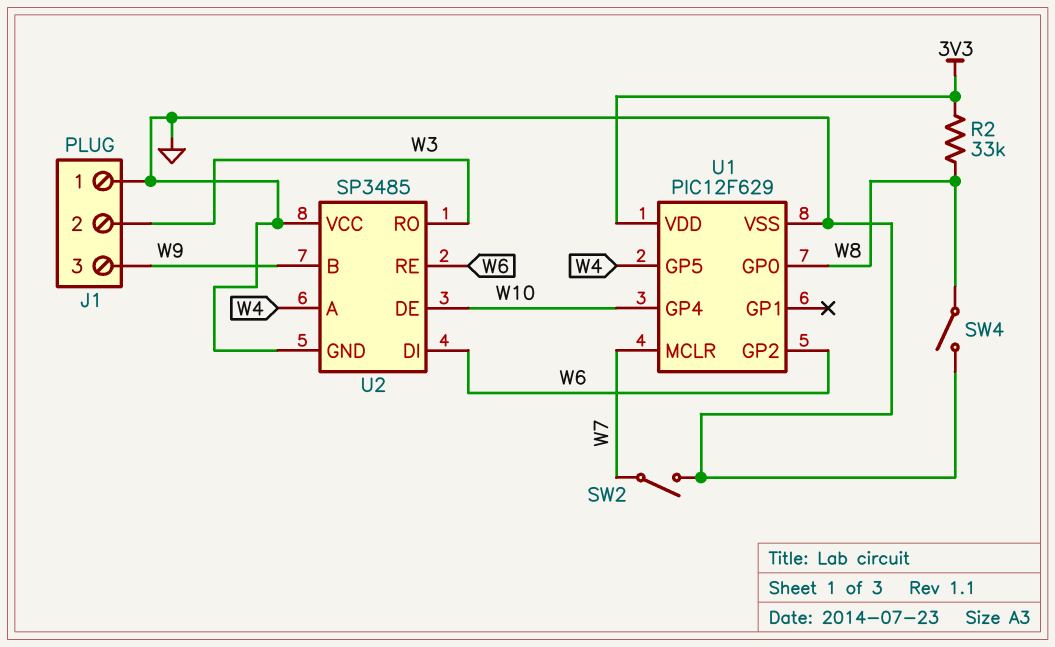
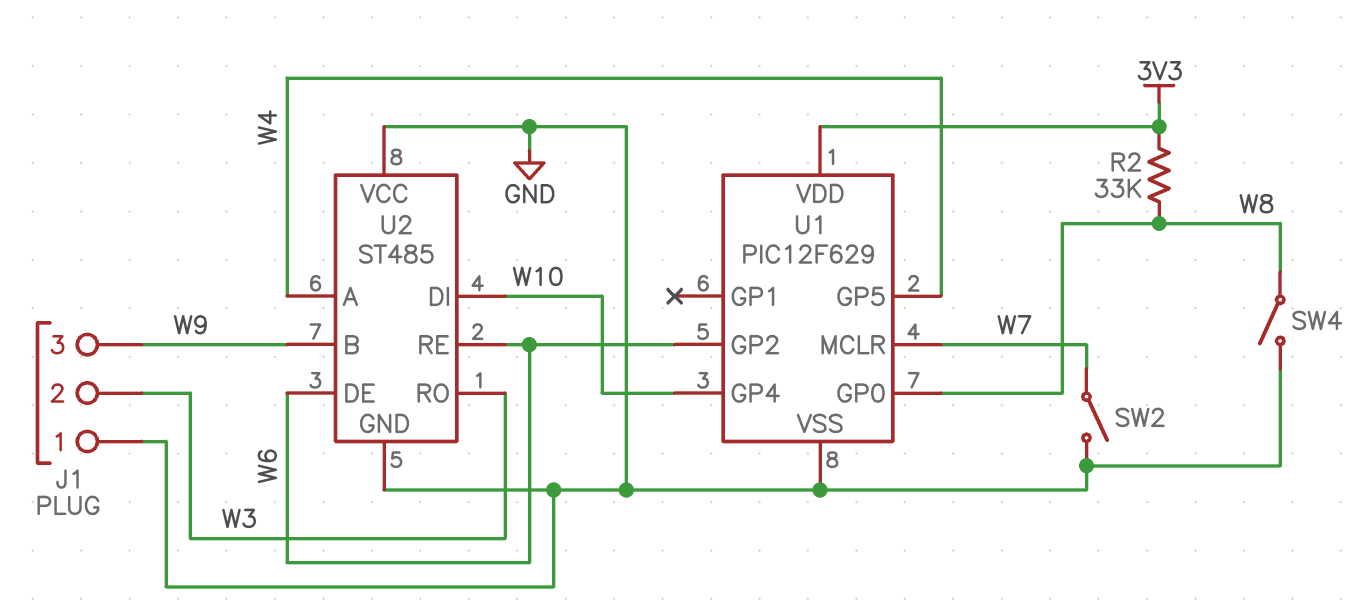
U2: SP3485 -> ST485
U2 pin DE: W10 -> W6
U2 pin DI: W6 -> W10

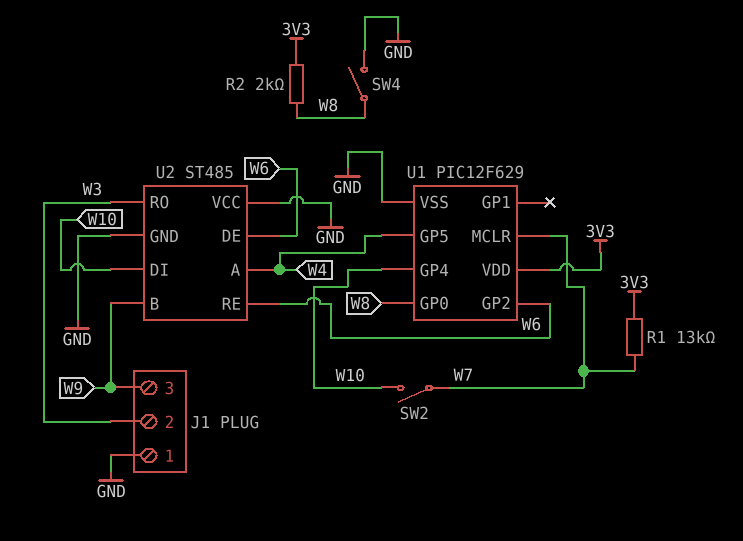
R1: none -> 13k (3V3, W7)
R2: 33k (3V3, W8) -> 2k (3V3, W8)
SW2: switch (GND, W7) -> switch (W7, W10)

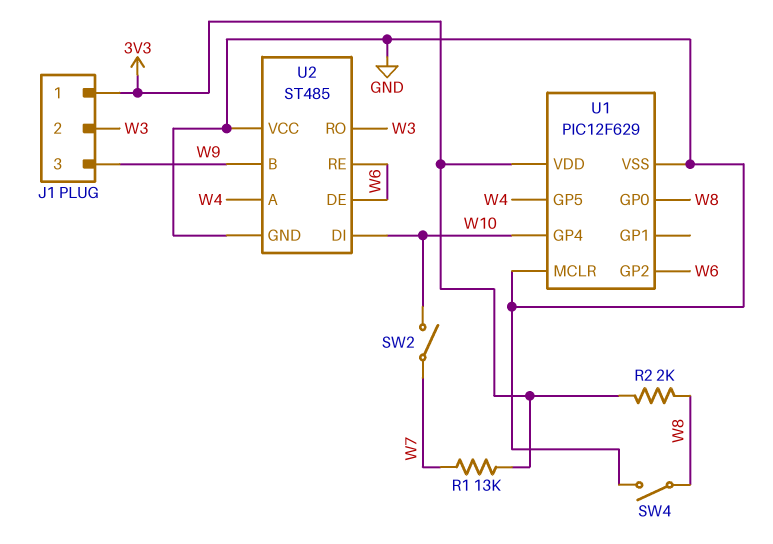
J1 pin 1: GND -> 3V3
U1 pin MCLR: W7 -> GND

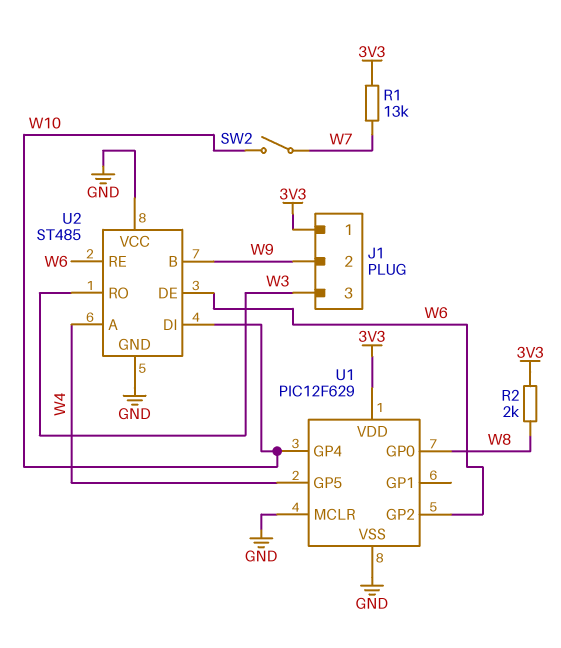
J1 pin 2: W3 -> W9
J1 pin 3: W9 -> W3
SW4: switch (GND, W8) -> none

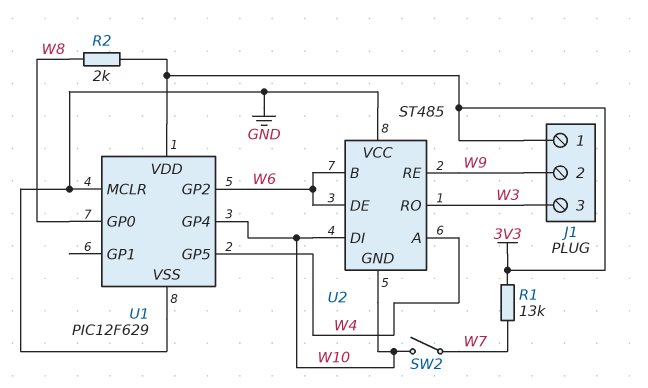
U2 pin B: W9 -> W6
U2 pin GND: GND -> W10
U2 pin RE: W6 -> W9

